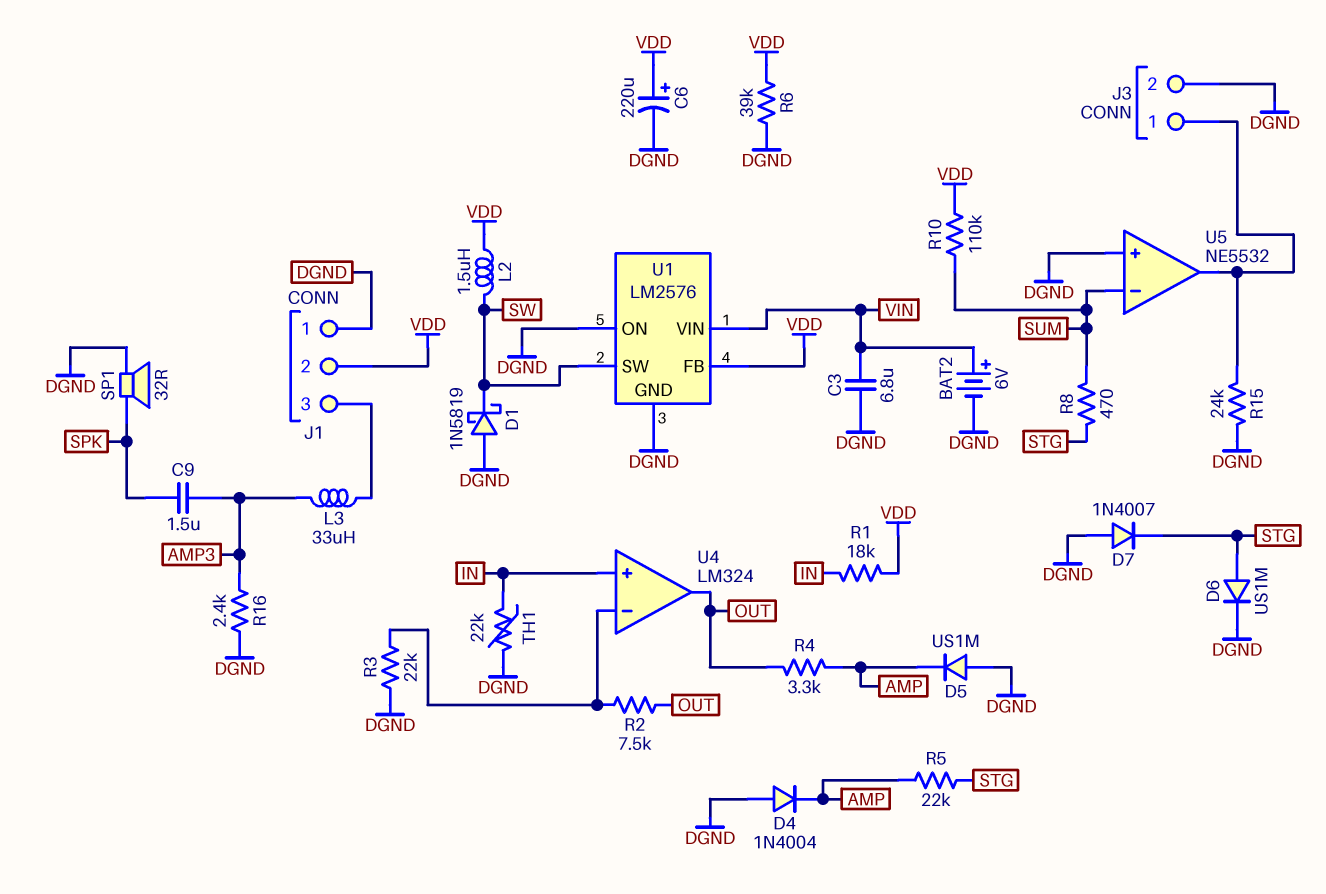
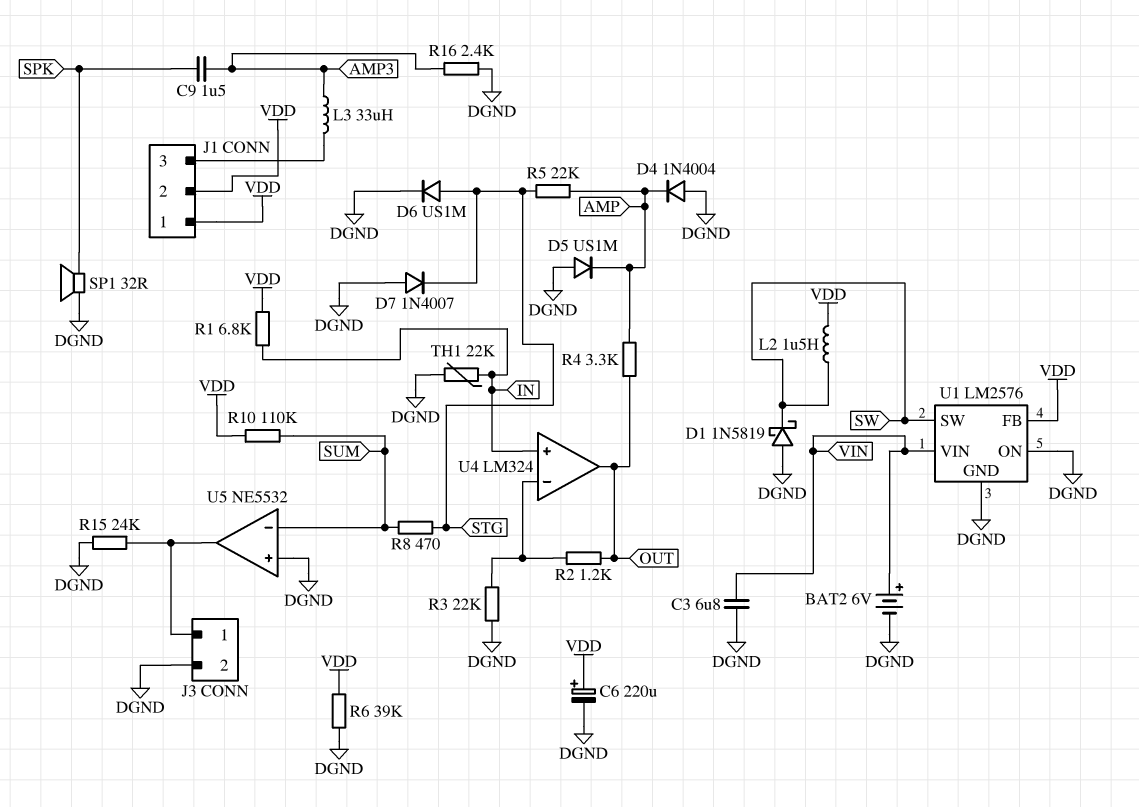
J1 pin 1: DGND -> VDD
R1: 18k (IN, VDD) -> 6.8k (IN, VDD)
R2: 7.5k (OUT, U4/in-) -> 1.2k (OUT, U4/in-)

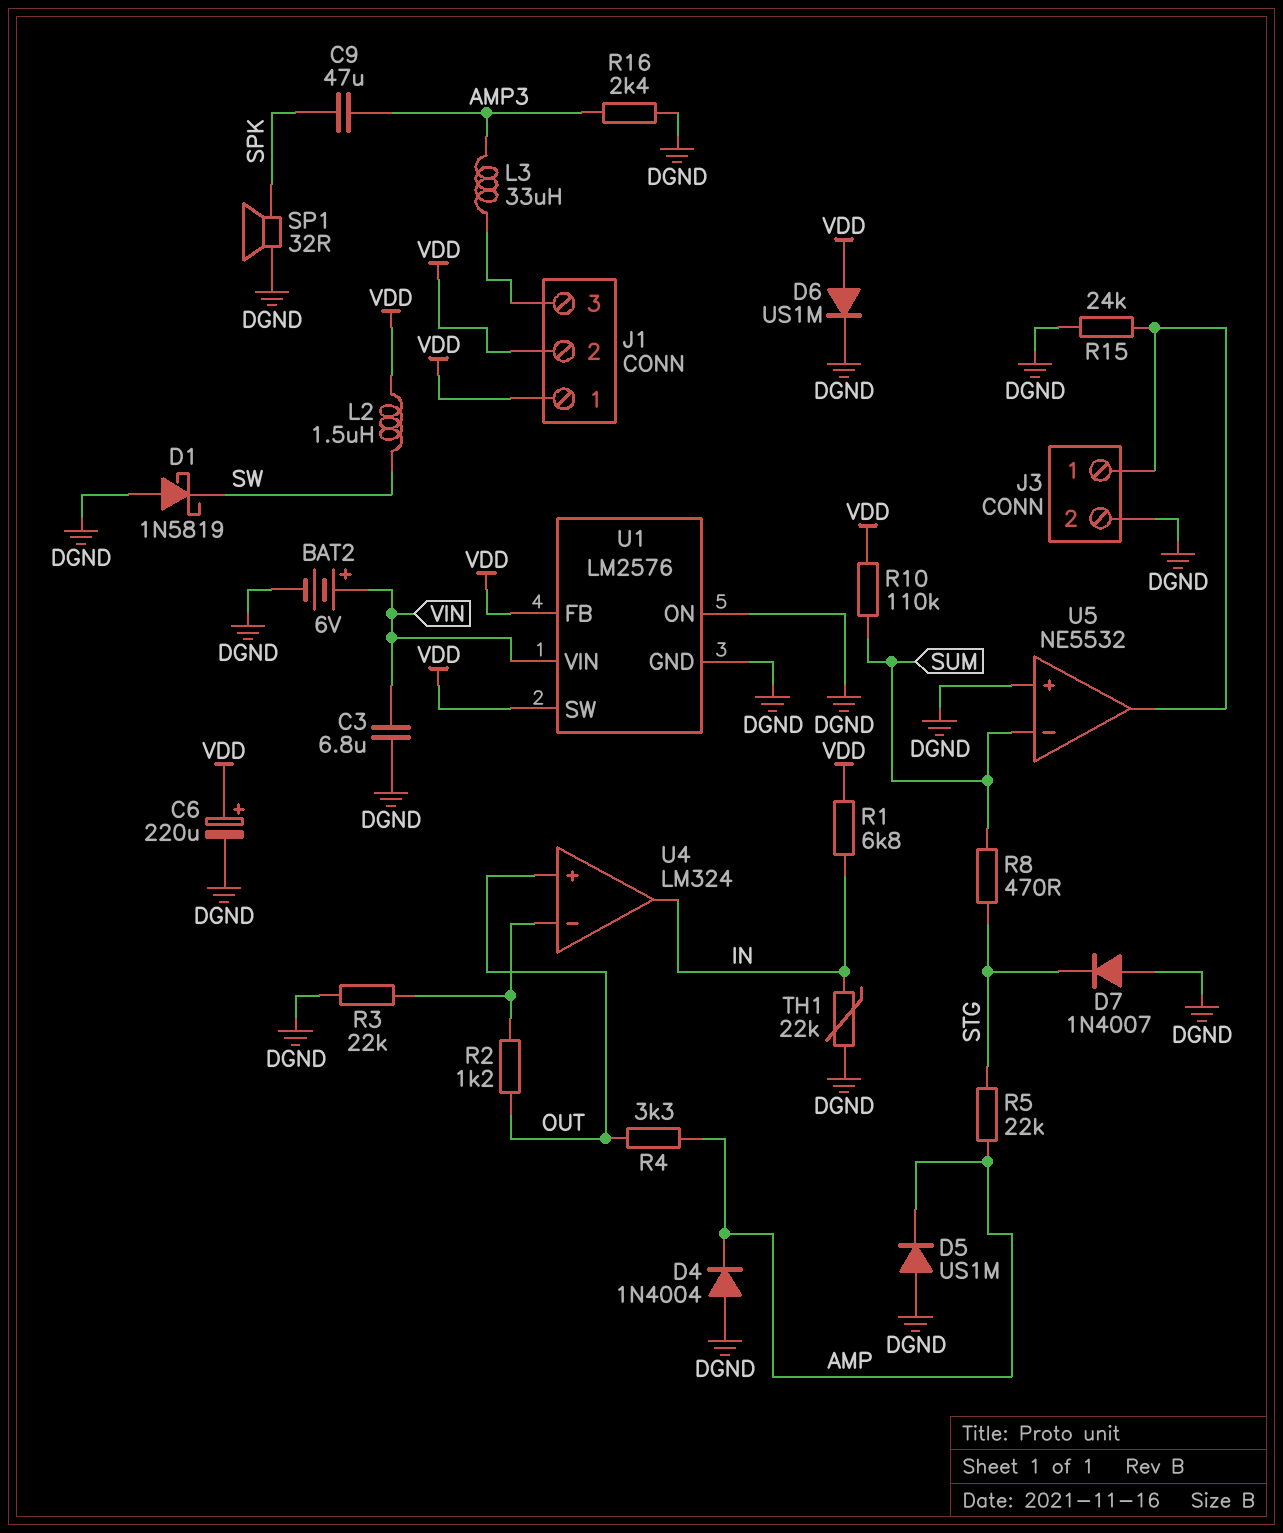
C9: 1.5uF (AMP3, SPK) -> 47uF (AMP3, SPK)
D6: diode US1M (A STG, K DGND) -> diode US1M (A VDD, K DGND)
R6: 39k (DGND, VDD) -> none
U1 pin SW: SW -> VDD
U4 pin in+: IN -> OUT
U4 pin out: OUT -> IN

